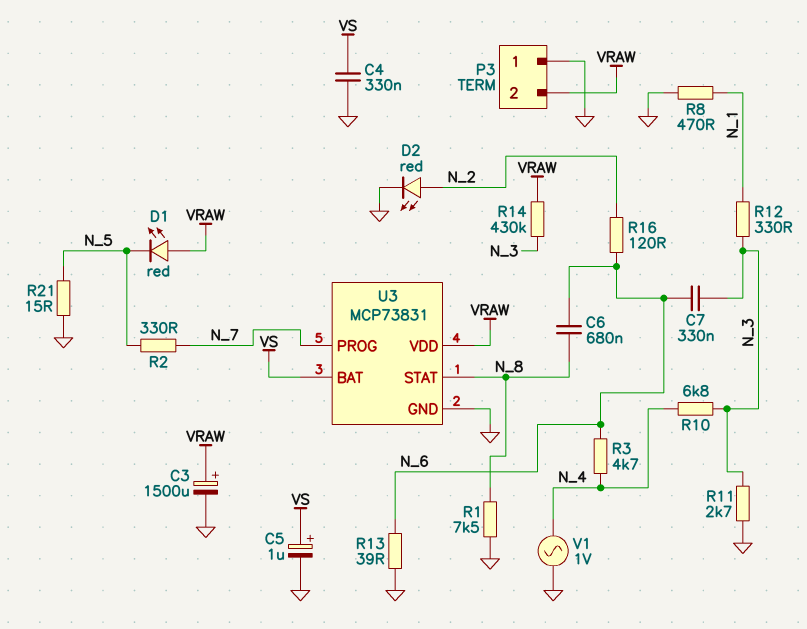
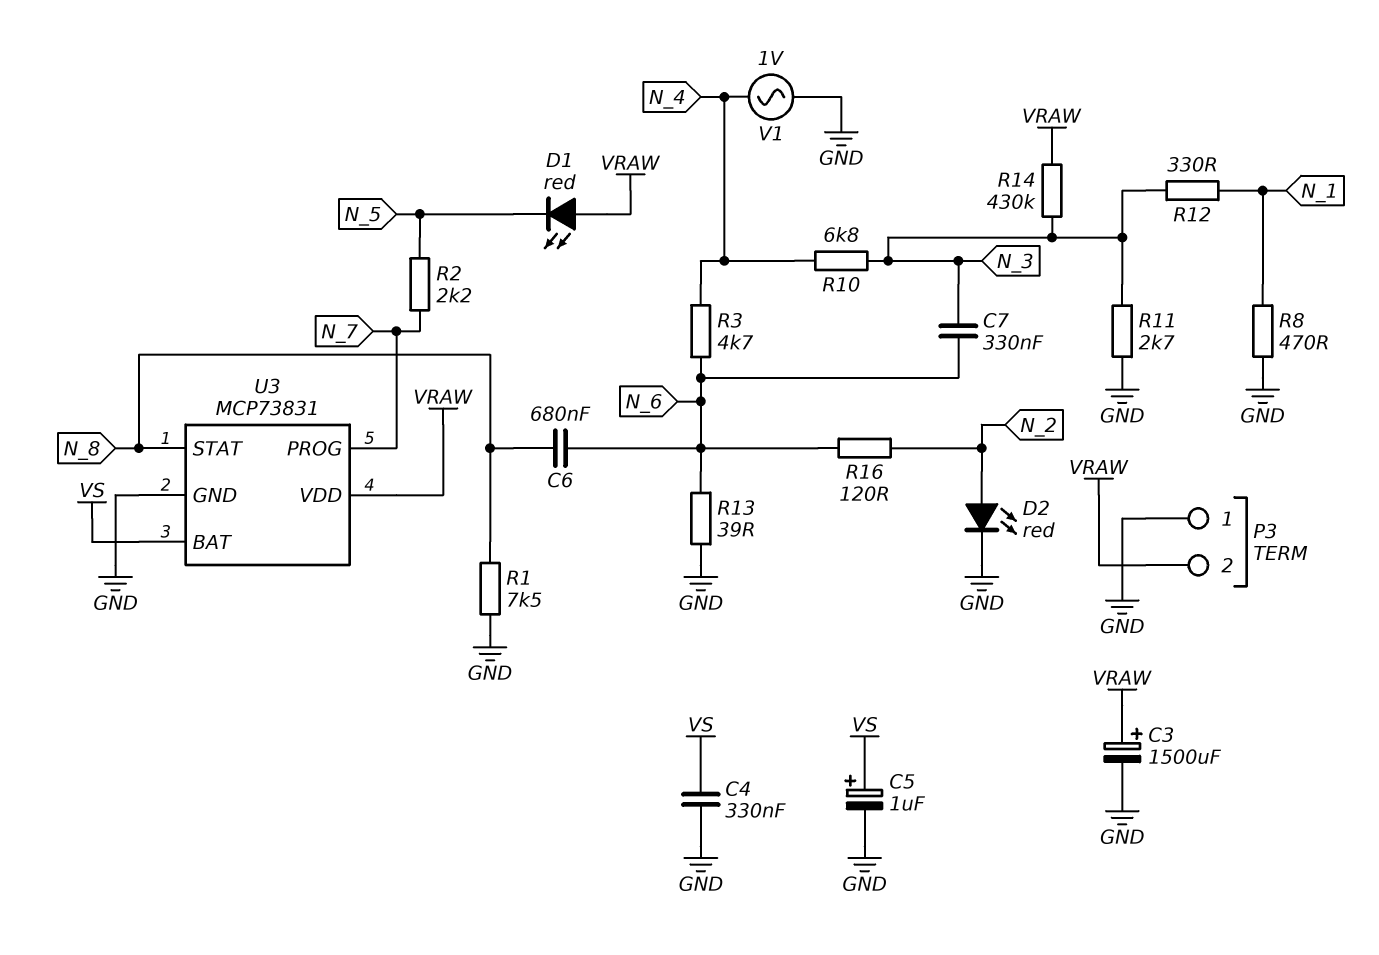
R2: 330 (N_5, N_7) -> 2.2k (N_5, N_7)
R21: 15 (GND, N_5) -> none

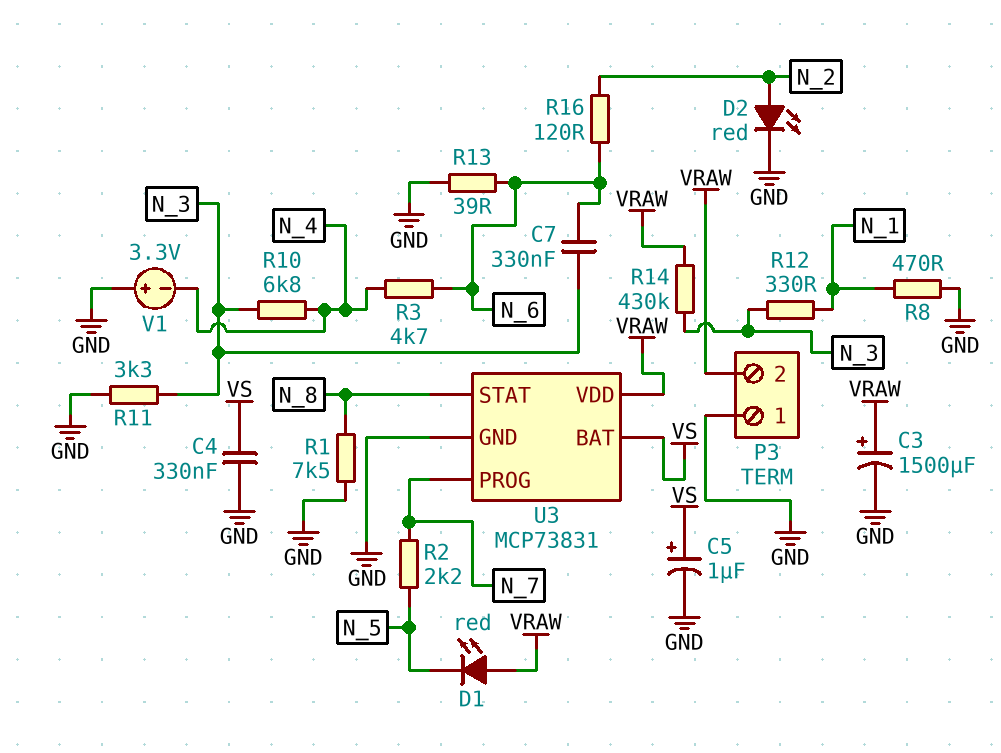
C6: 680nF (N_6, N_8) -> none
R11: 2.7k (GND, N_3) -> 3.3k (GND, N_3)
V1: AC 1V (GND, N_4) -> 3.3V (plus GND, minus N_4)

